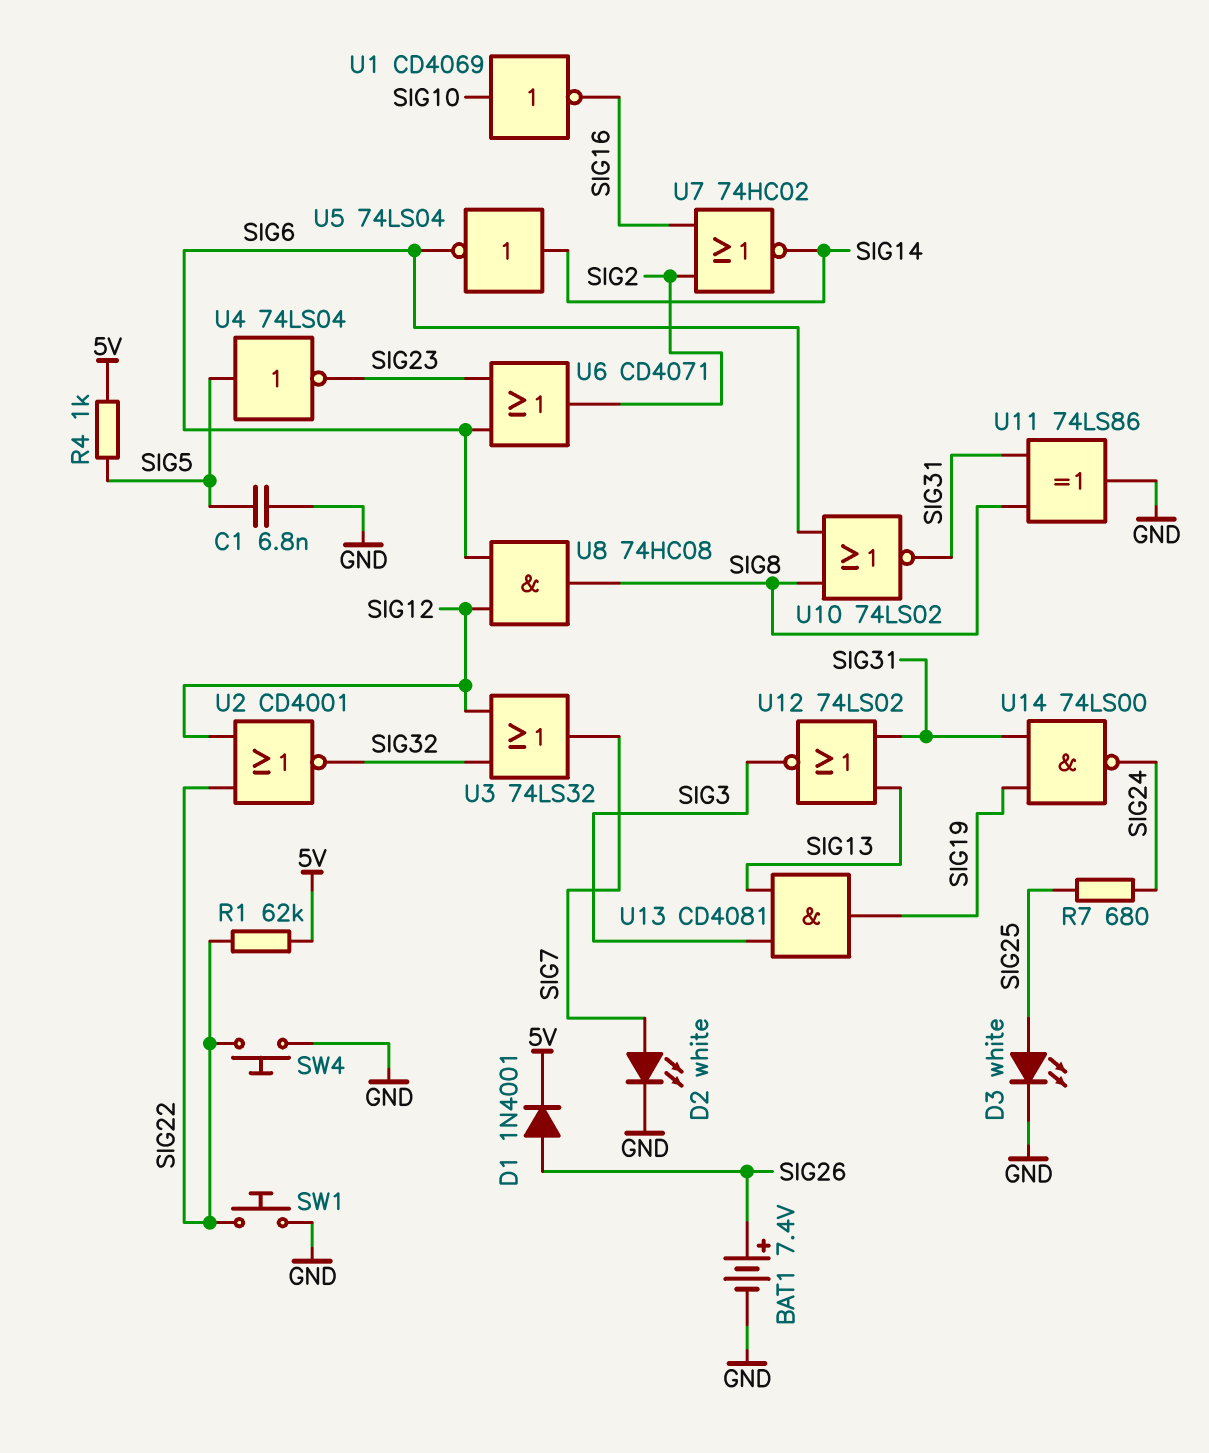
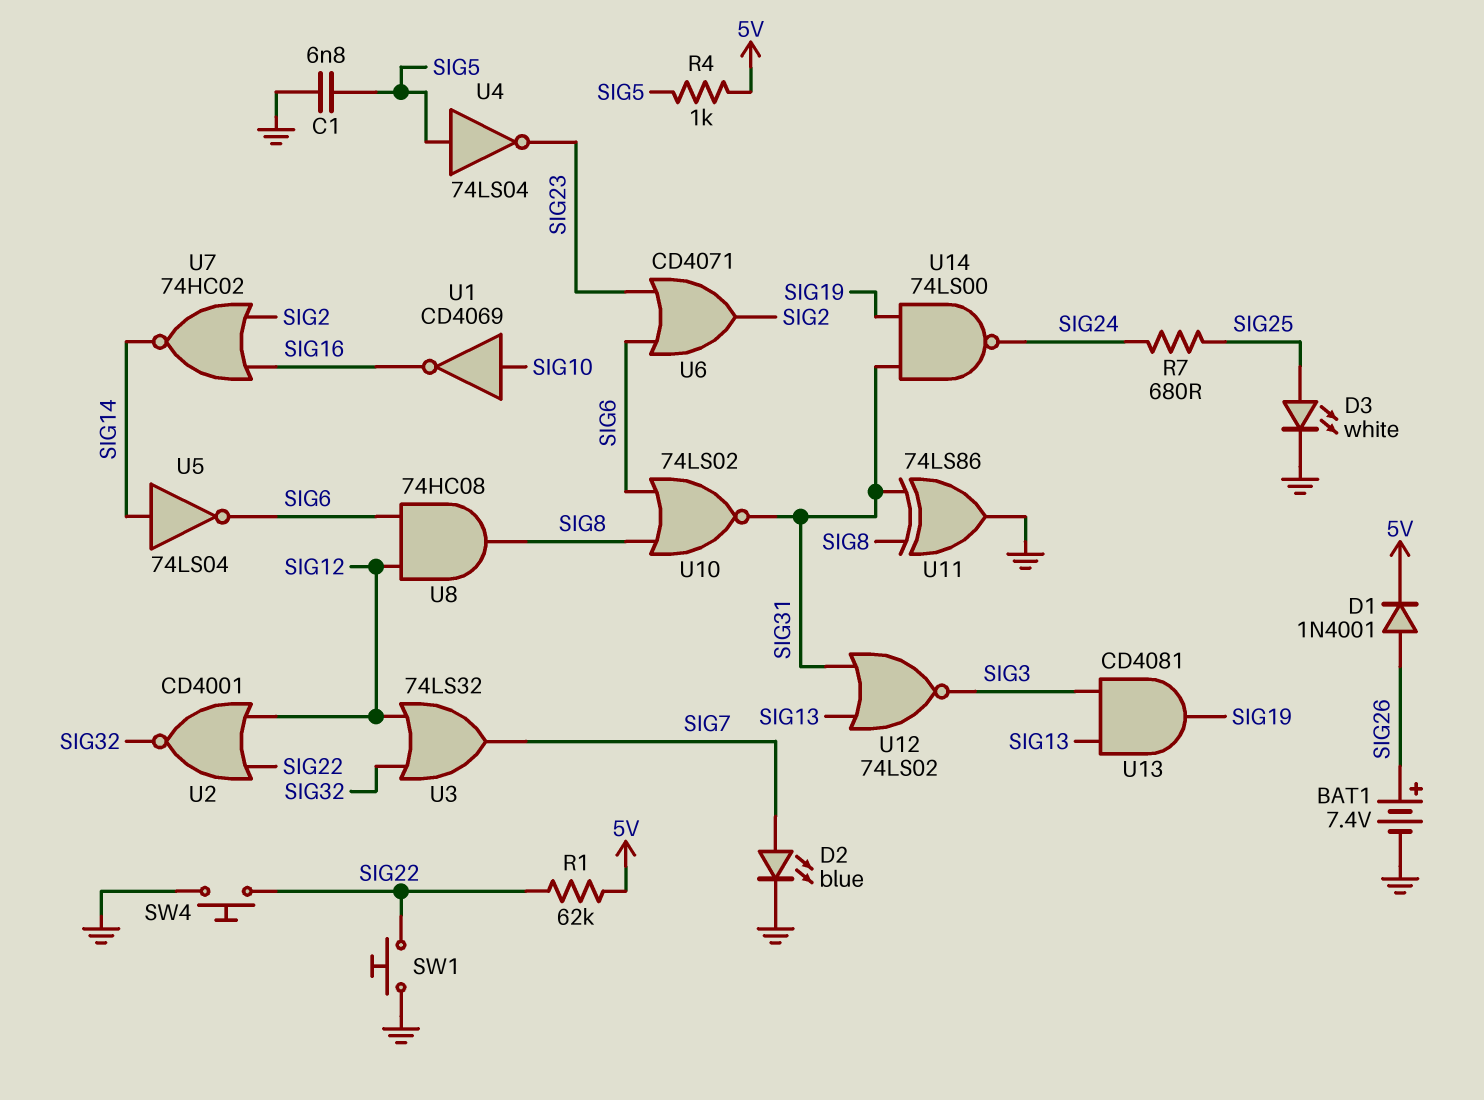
D2: LED white (A SIG7, K GND) -> LED blue (A SIG7, K GND)

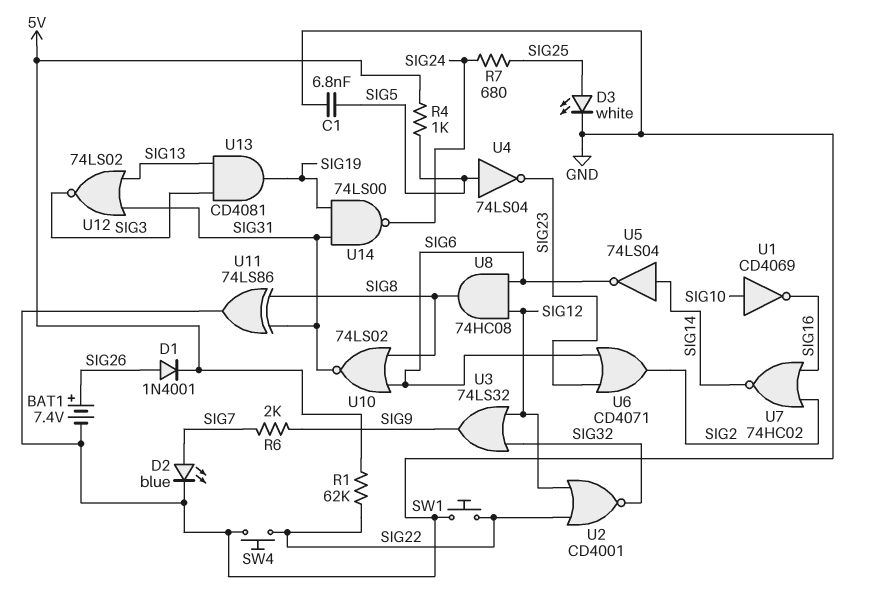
R6: none -> 2k (SIG7, SIG9)
U3: OR 74LS32 (in SIG12, in SIG32, out SIG7) -> OR 74LS32 (in SIG12, in SIG32, out SIG9)

